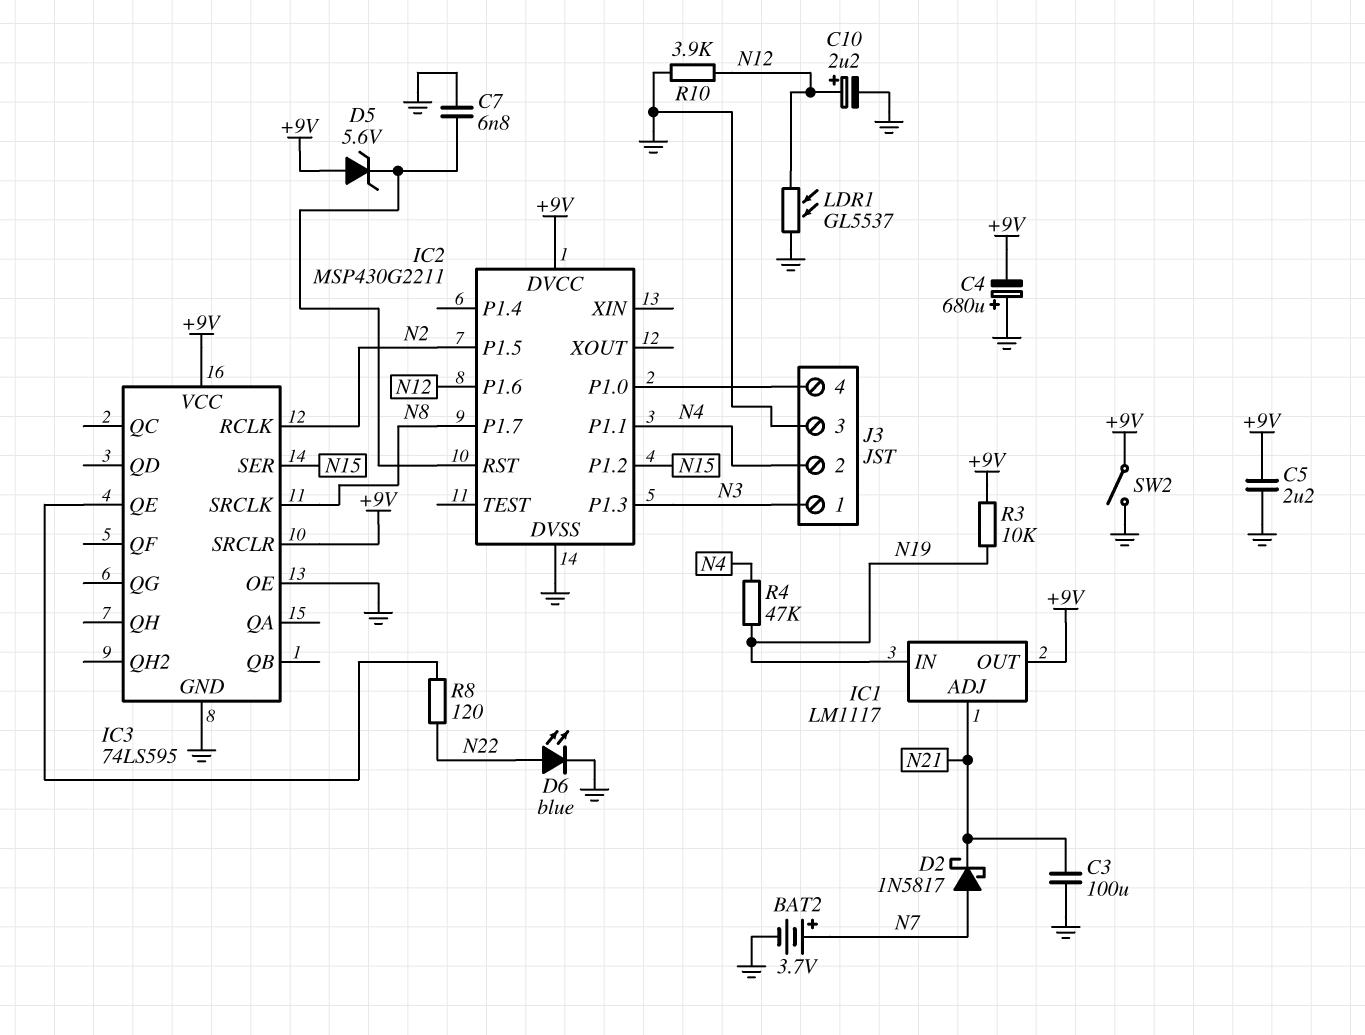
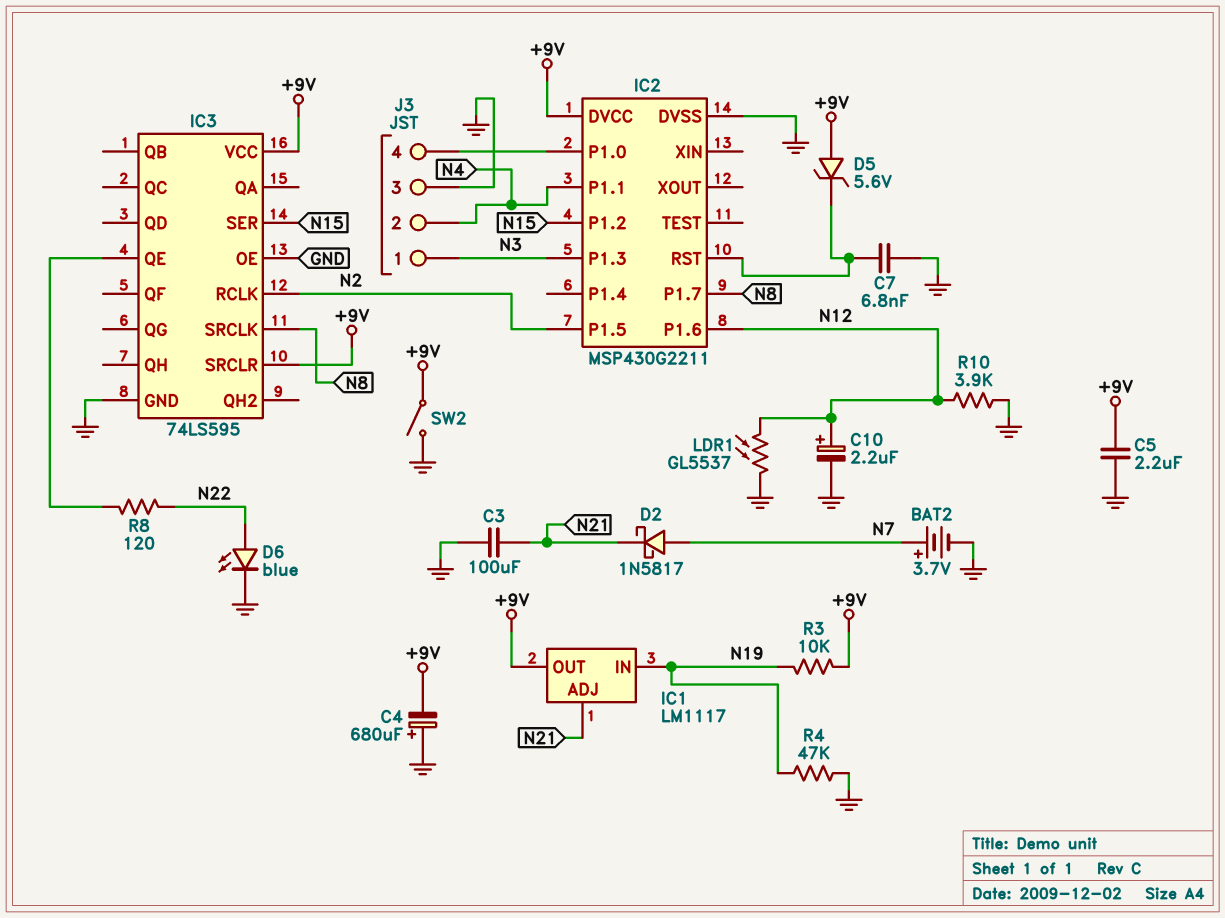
R4: 47k (N4, N19) -> 47k (GND, N19)

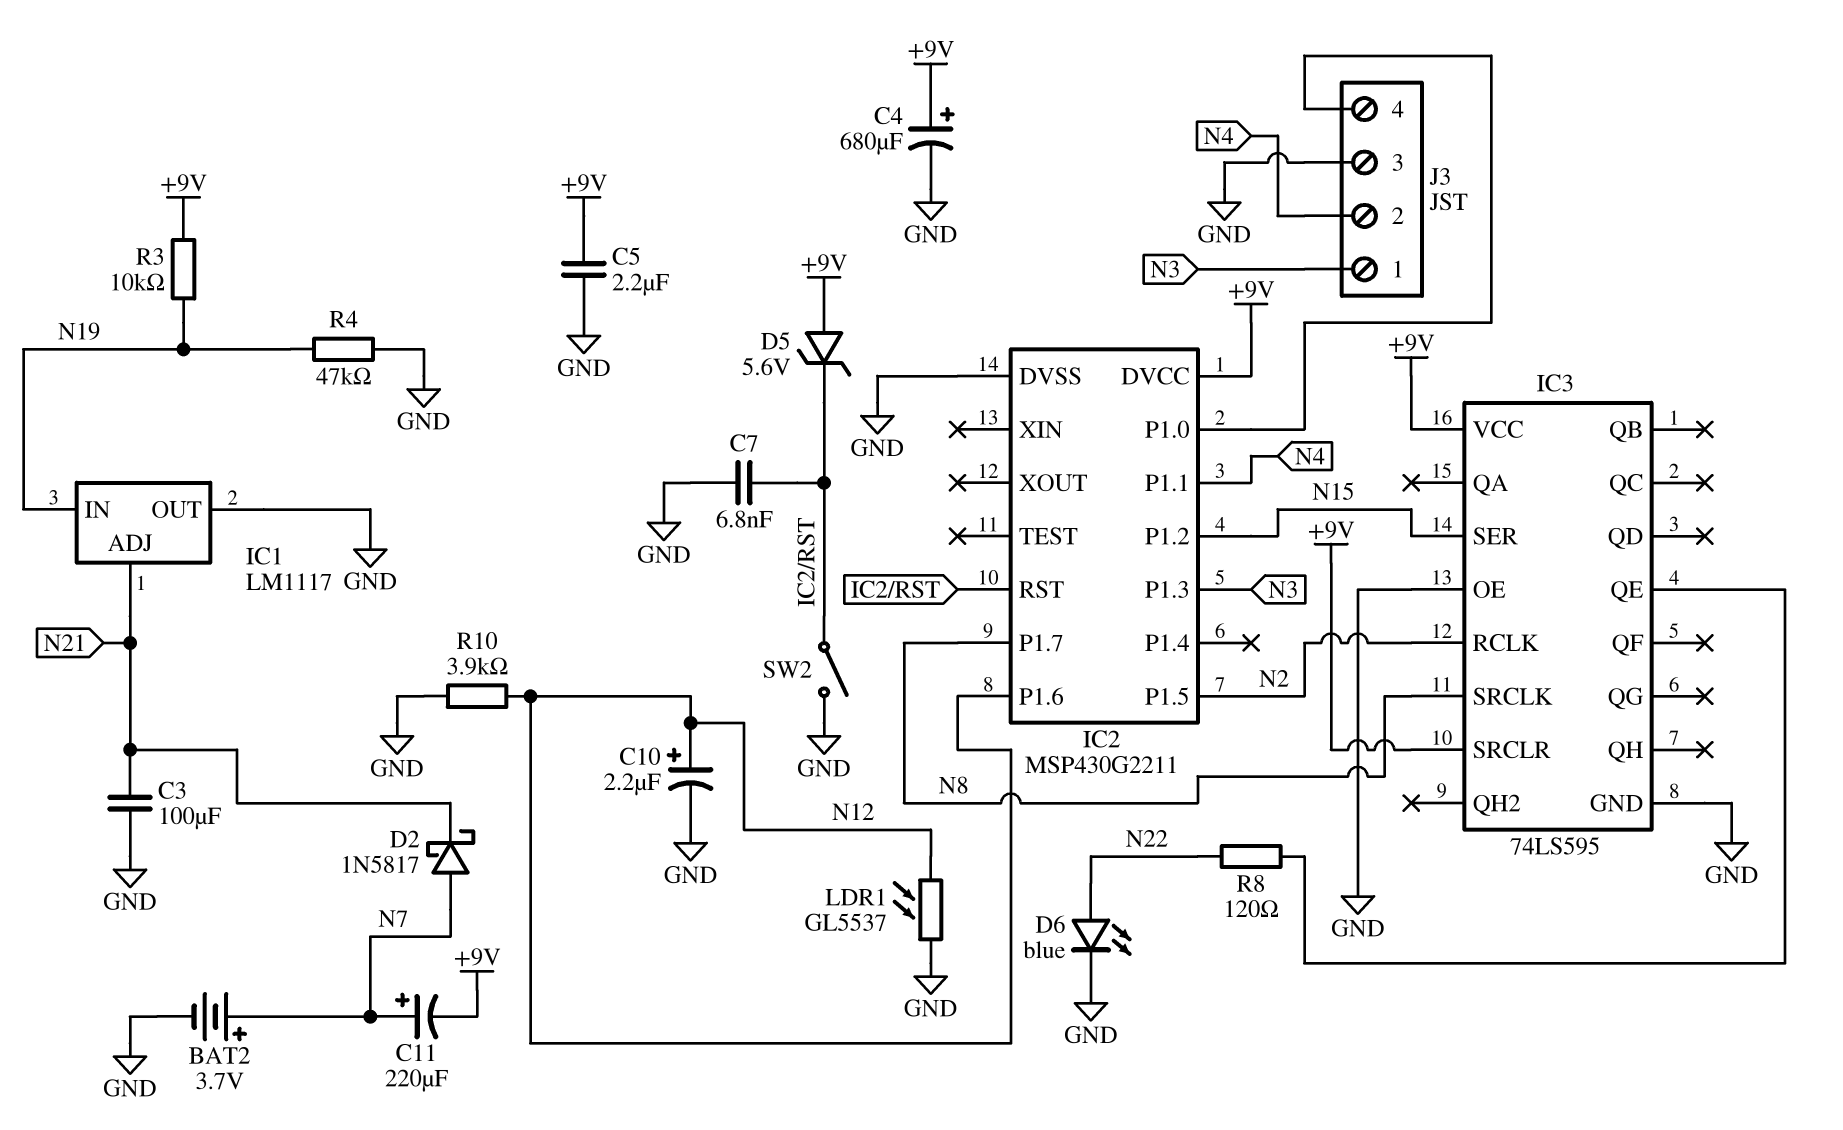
C4: 680uF (plus GND, minus +9V) -> 680uF (plus +9V, minus GND)
C11: none -> 220uF (plus N7, minus +9V)
IC1 pin OUT: +9V -> GND
SW2: switch (+9V, GND) -> switch (GND, IC2/RST)

